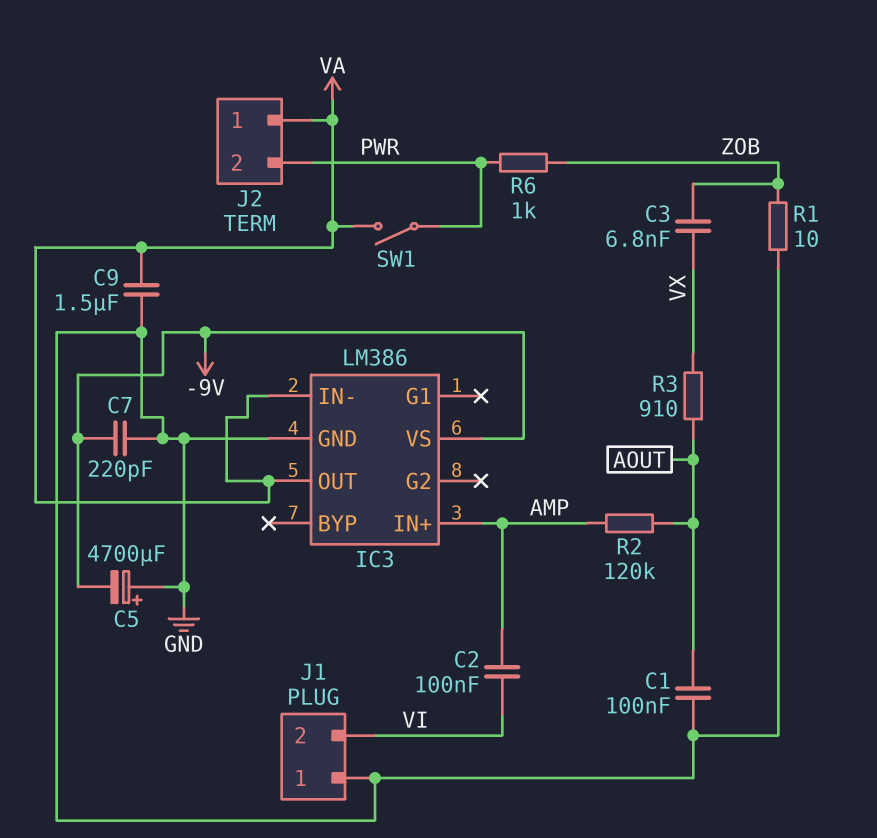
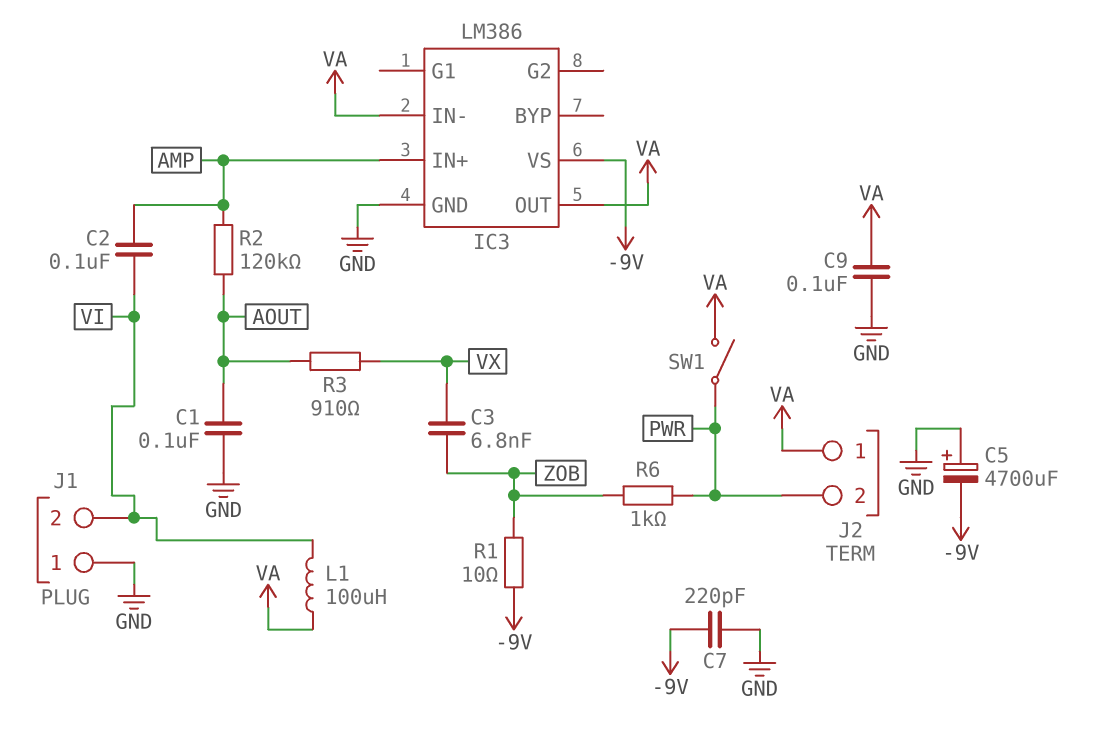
C9: 1.5uF (GND, VA) -> 100nF (GND, VA)
L1: none -> 100uH (VA, VI)
R1: 10 (GND, ZOB) -> 10 (-9V, ZOB)

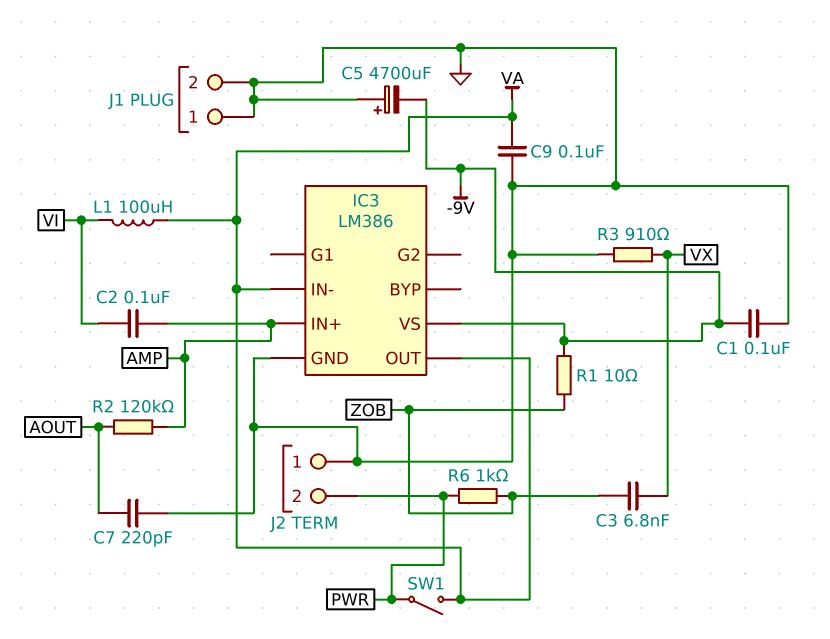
C1: 100nF (AOUT, GND) -> 100nF (-9V, GND)
C7: 220pF (-9V, GND) -> 220pF (AOUT, GND)
J1 pin 2: VI -> GND
J2 pin 1: VA -> GND
R3: 910 (AOUT, VX) -> 910 (GND, VX)

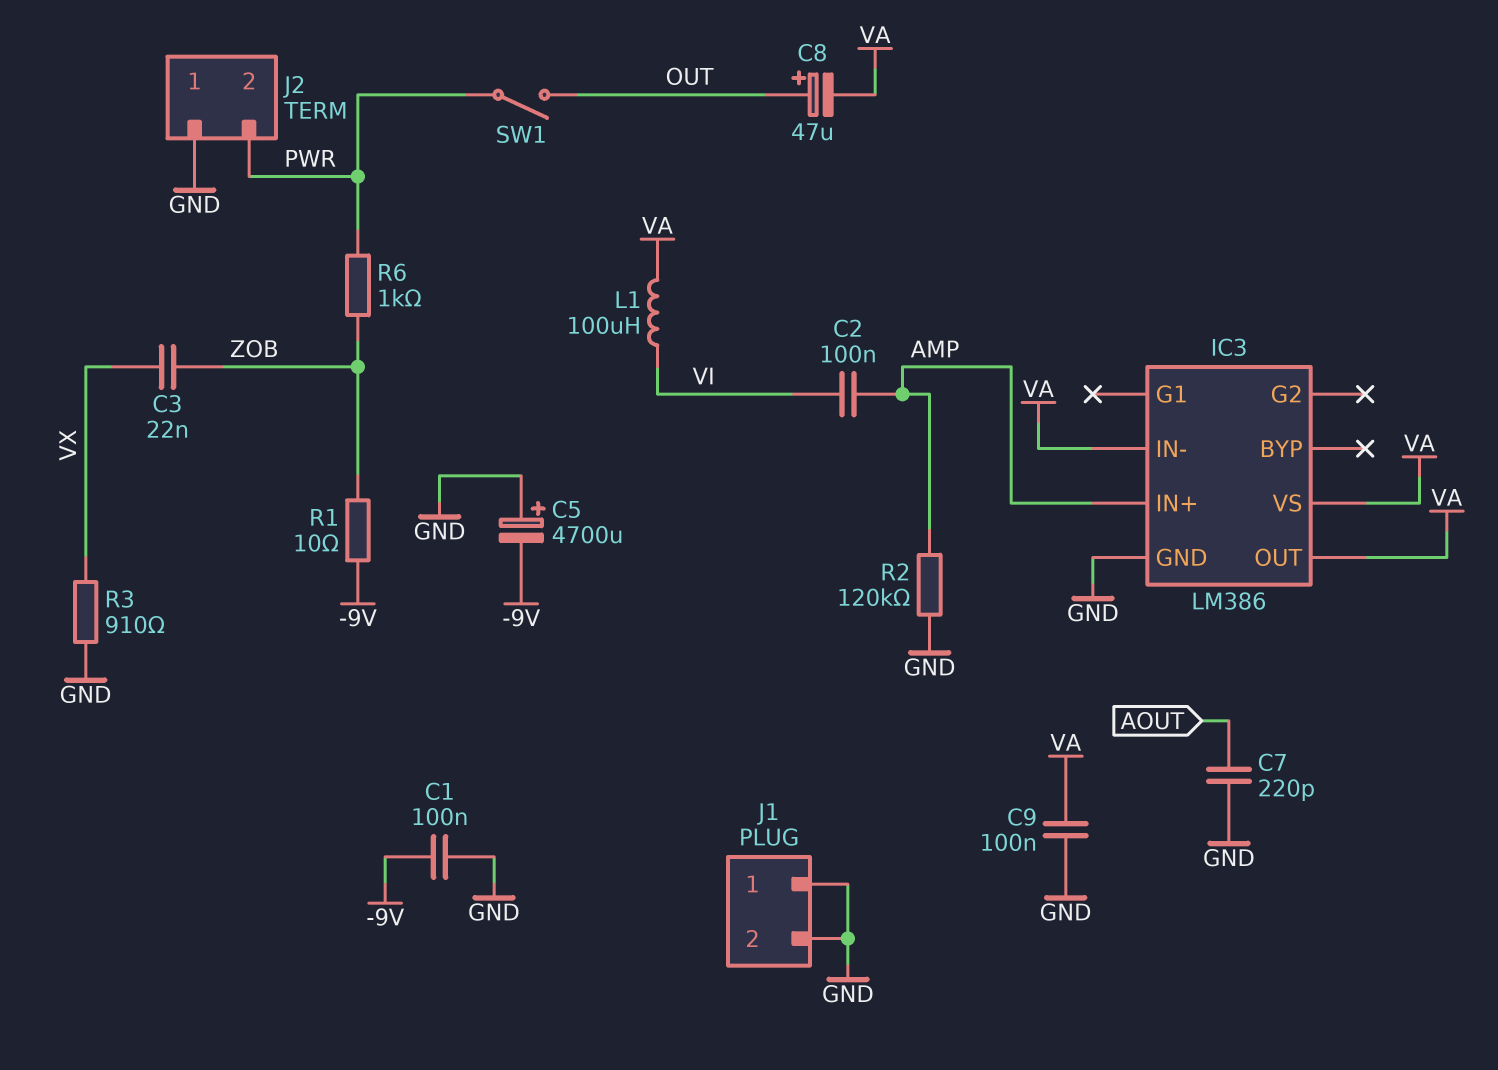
C3: 6.8nF (VX, ZOB) -> 22nF (VX, ZOB)
C8: none -> 47uF (plus OUT, minus VA)
IC3 pin VS: -9V -> VA
R2: 120k (AMP, AOUT) -> 120k (AMP, GND)
SW1: switch (PWR, VA) -> switch (OUT, PWR)

